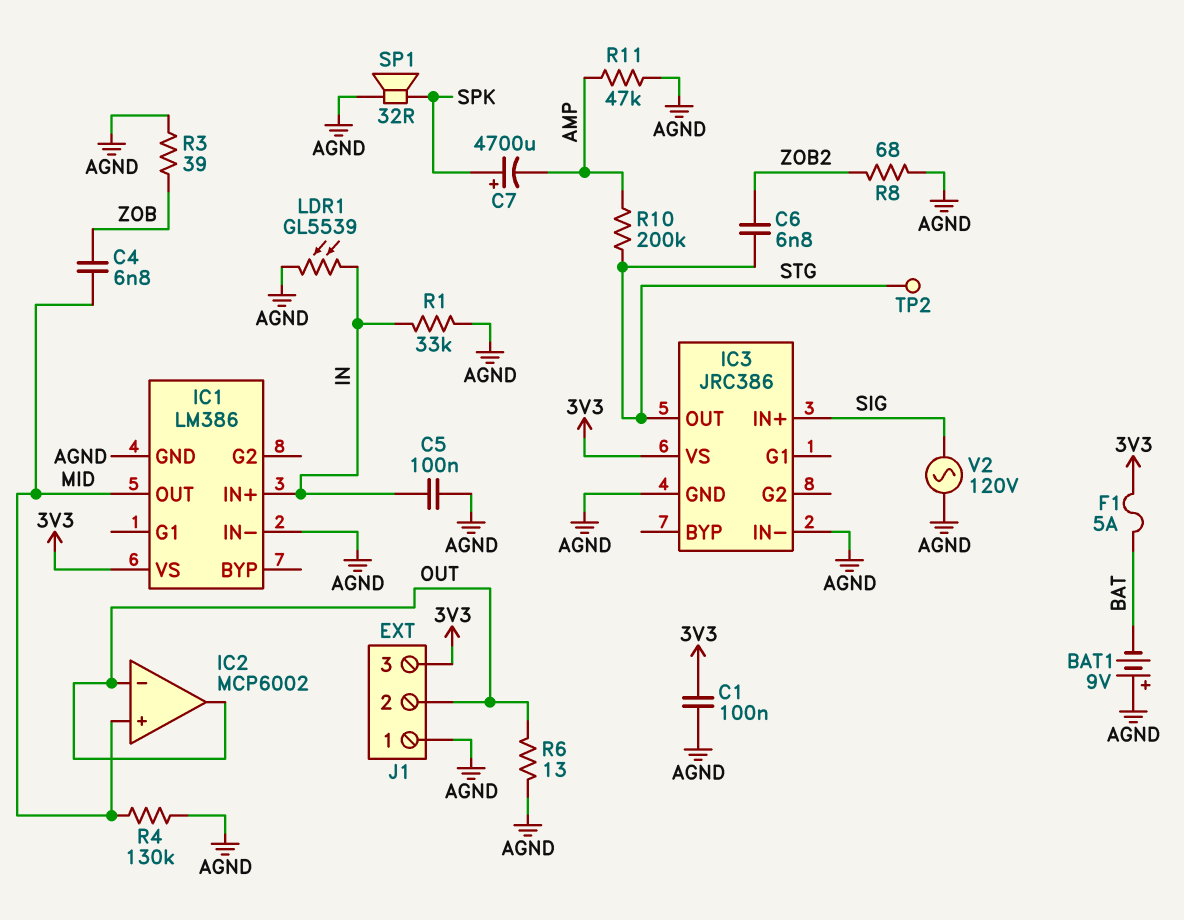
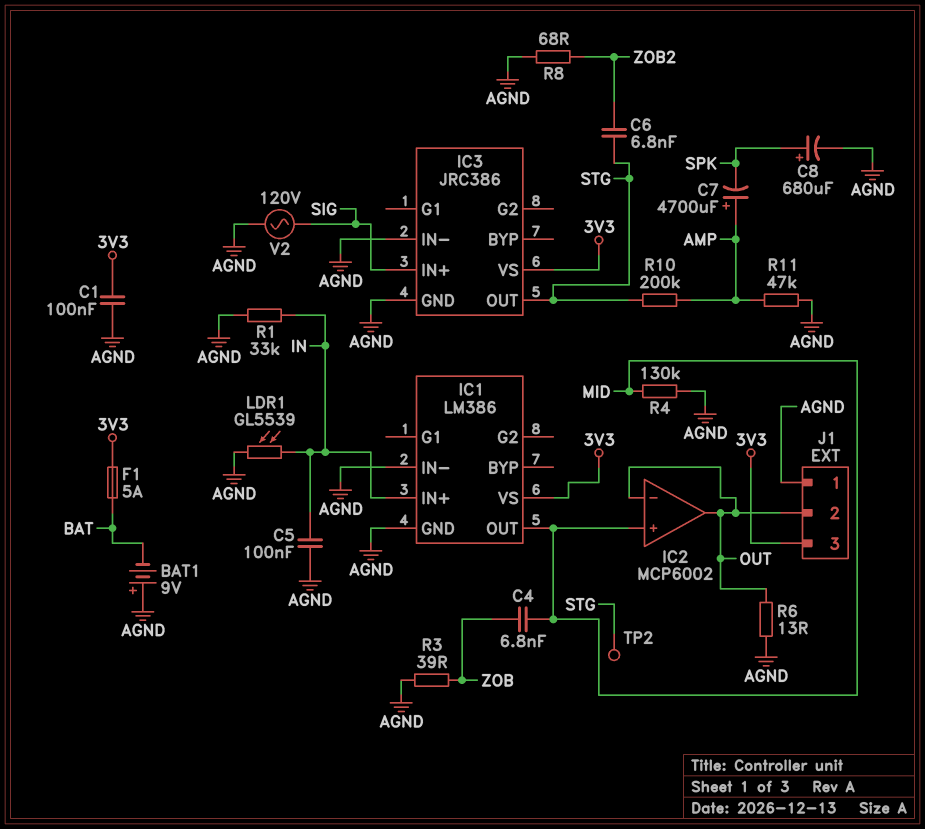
C7: 4700uF (plus SPK, minus AMP) -> 4700uF (plus AMP, minus SPK)
C8: none -> 680uF (plus SPK, minus AGND)
SP1: speaker 32R (AGND, SPK) -> none

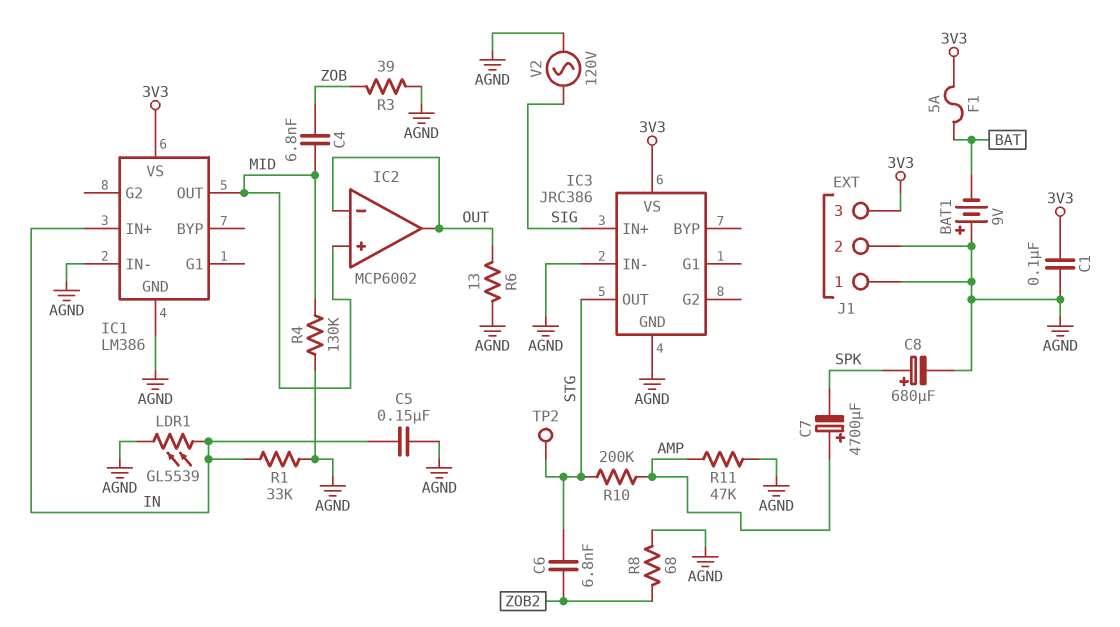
C5: 100nF (AGND, IN) -> 150nF (AGND, IN)
J1 pin 2: OUT -> AGND

